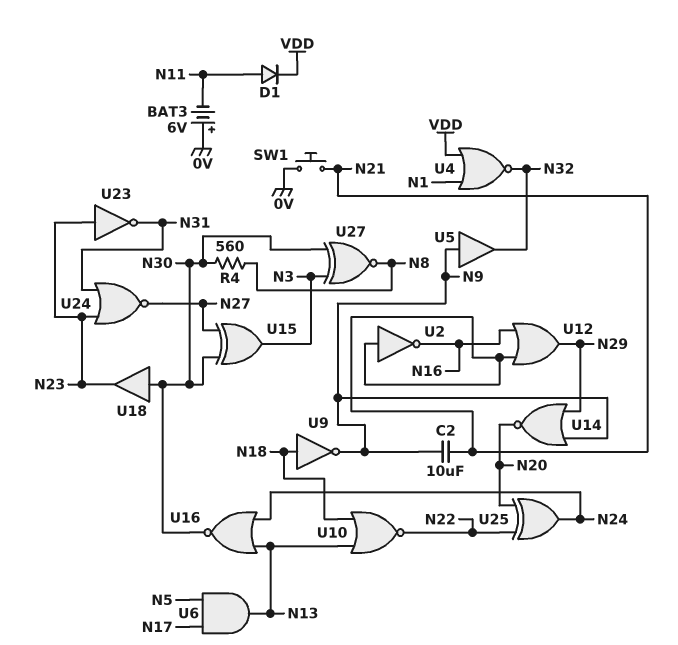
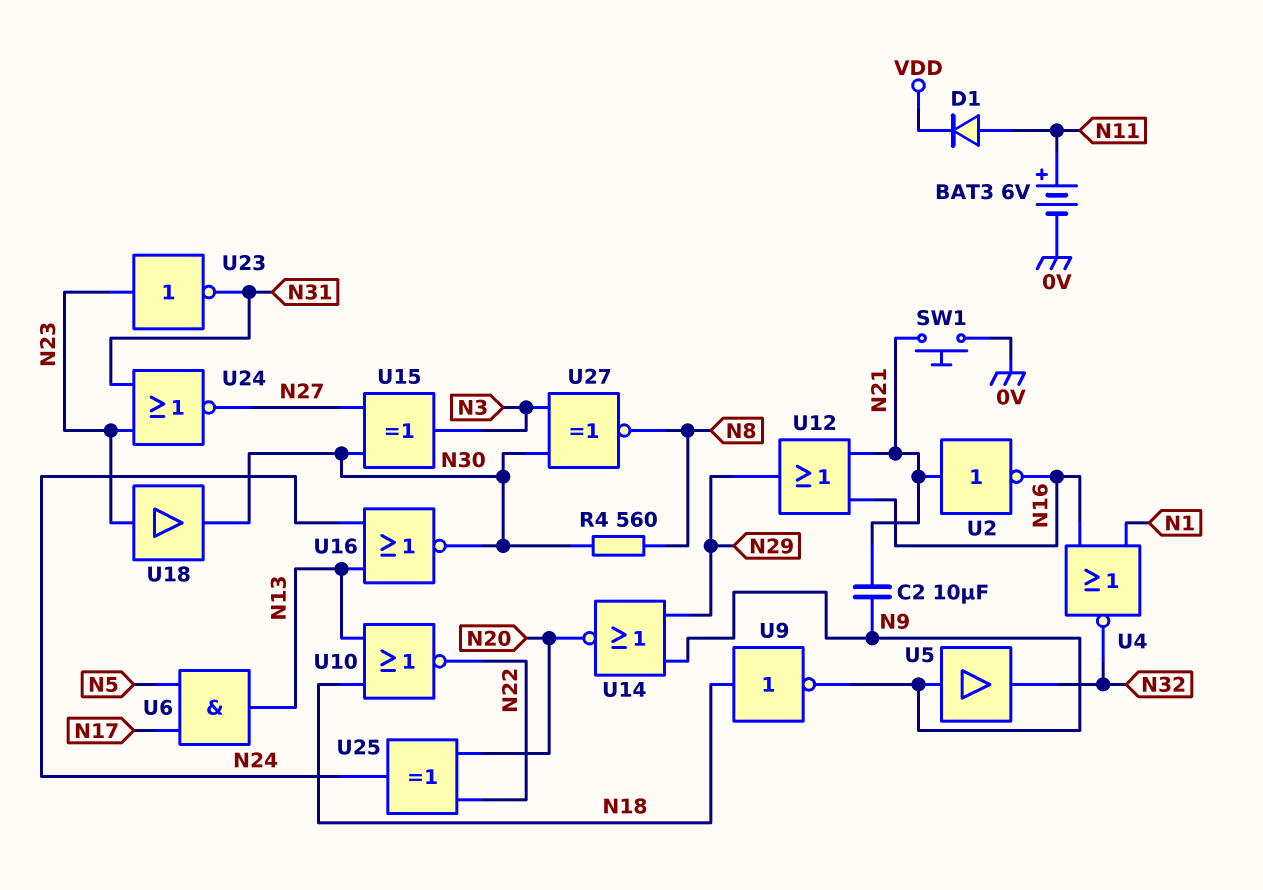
BAT3: 6V (plus 0V, minus N11) -> 6V (plus N11, minus 0V)
U4: NOR (in N1, in VDD, out N32) -> NOR (in N1, in N16, out N32)
U18: buffer (in N30, out N23) -> buffer (in N23, out N30)

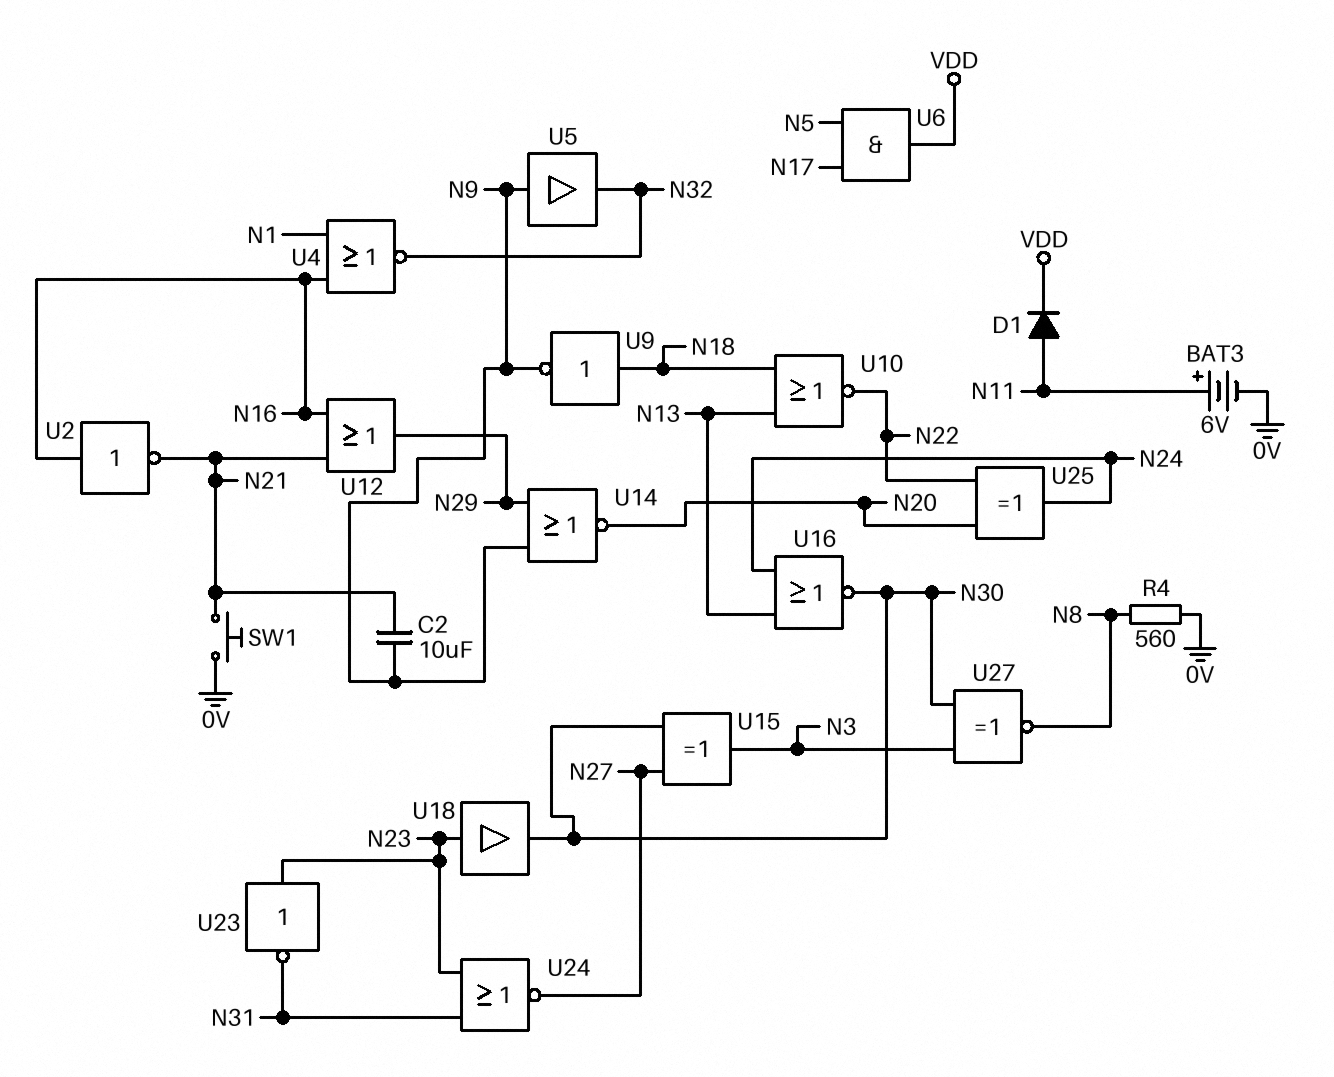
R4: 560 (N8, N30) -> 560 (0V, N8)
U2: NOT (in N21, out N16) -> NOT (in N16, out N21)
U6: AND (in N5, in N17, out N13) -> AND (in N5, in N17, out VDD)

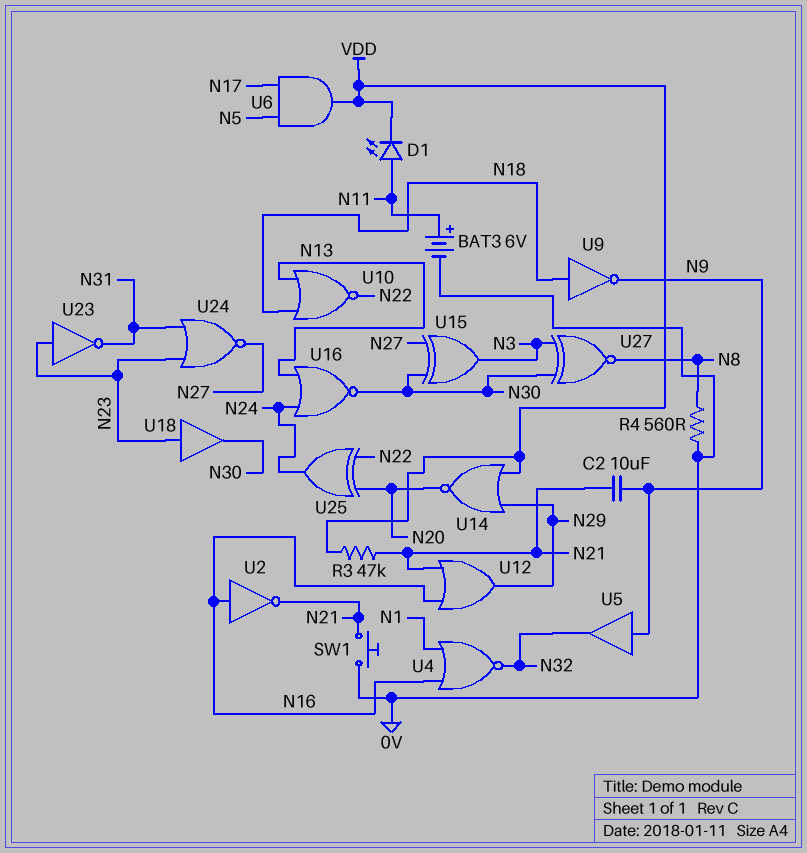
D1: diode (A N11, K VDD) -> LED (A N11, K VDD)
R3: none -> 47k (N21, VDD)
U14: NOR (in N9, in N29, out N20) -> NOR (in N29, in VDD, out N20)

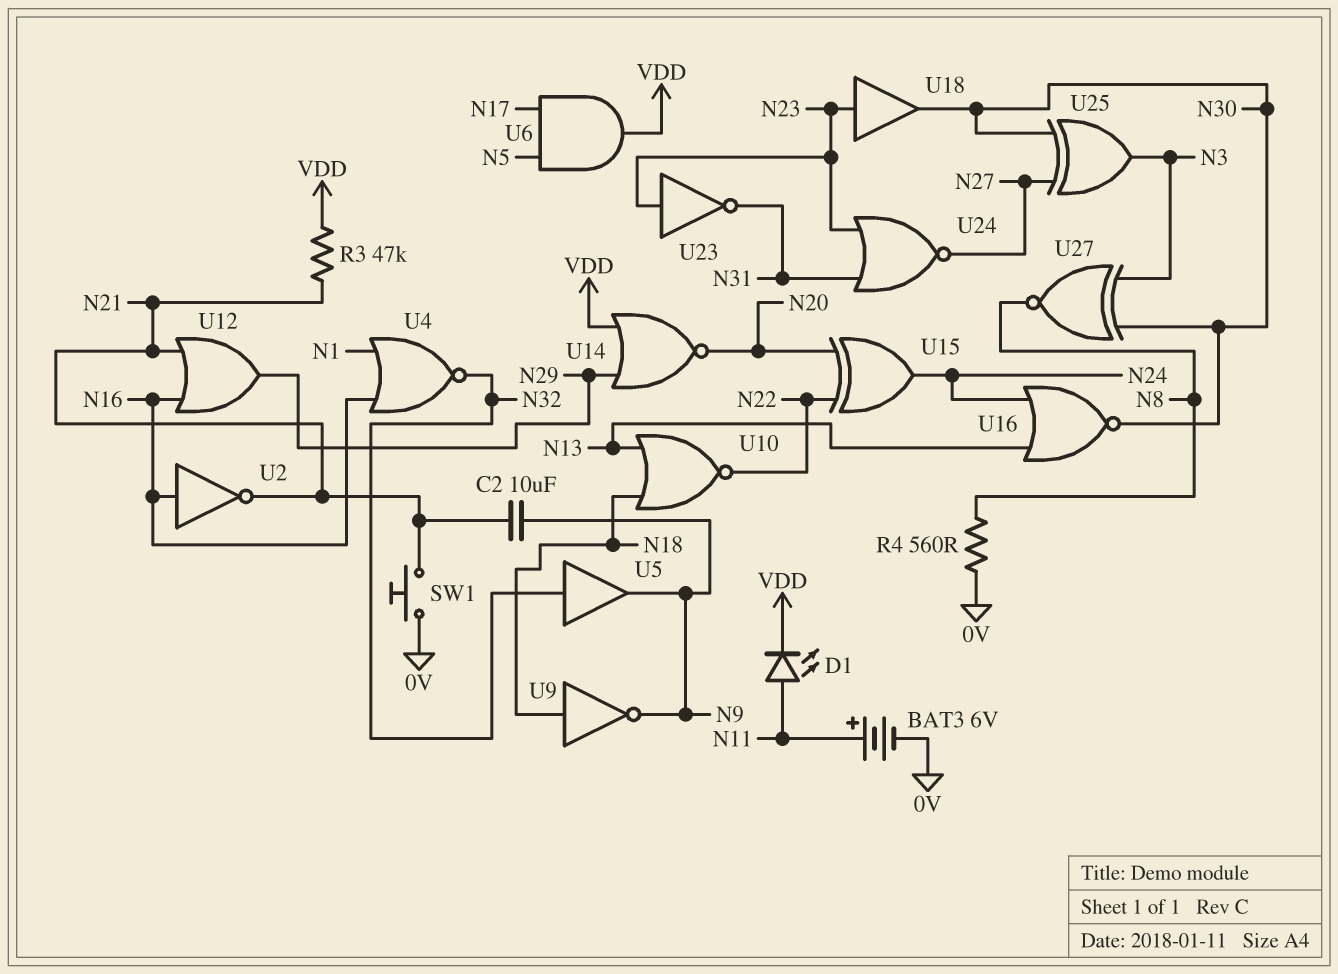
U5: buffer (in N9, out N32) -> buffer (in N32, out N9)
U15: XOR (in N27, in N30, out N3) -> XOR (in N20, in N22, out N24)
U25: XOR (in N20, in N22, out N24) -> XOR (in N27, in N30, out N3)

